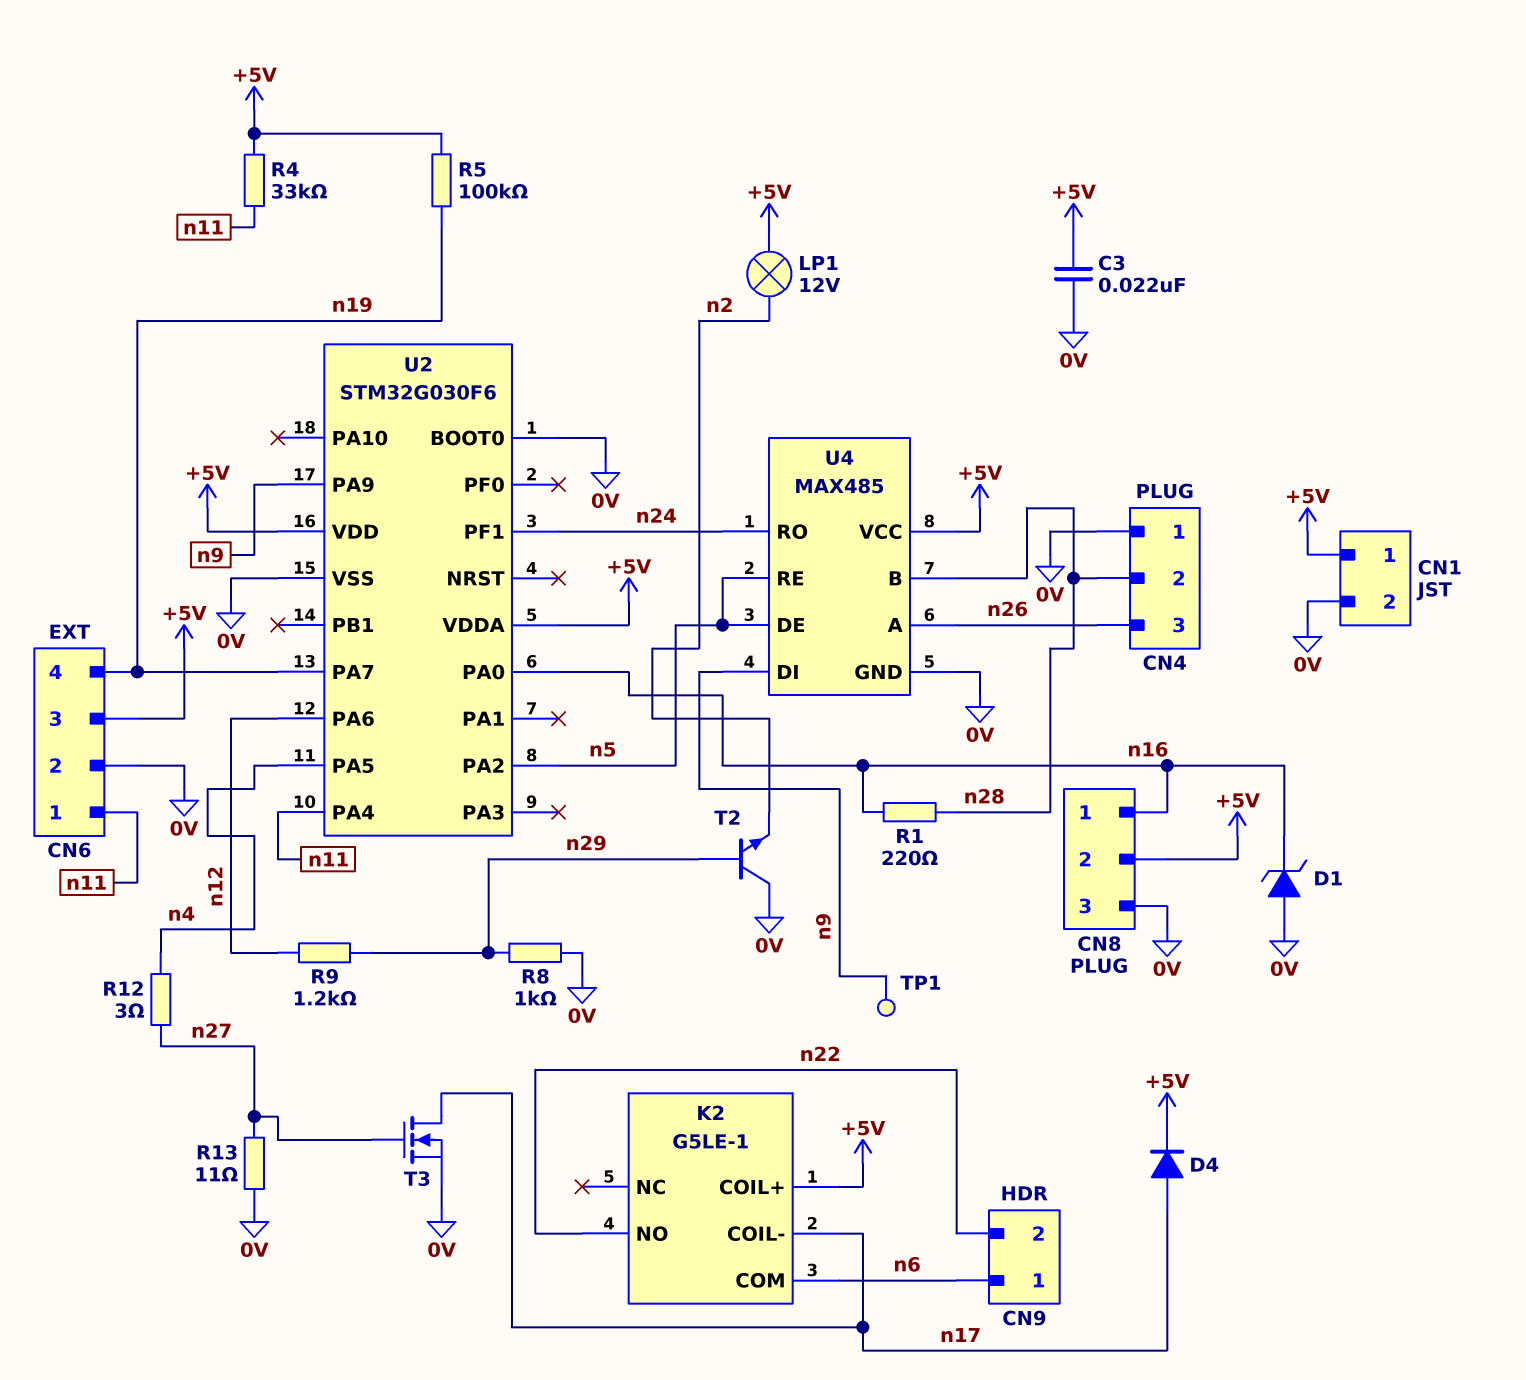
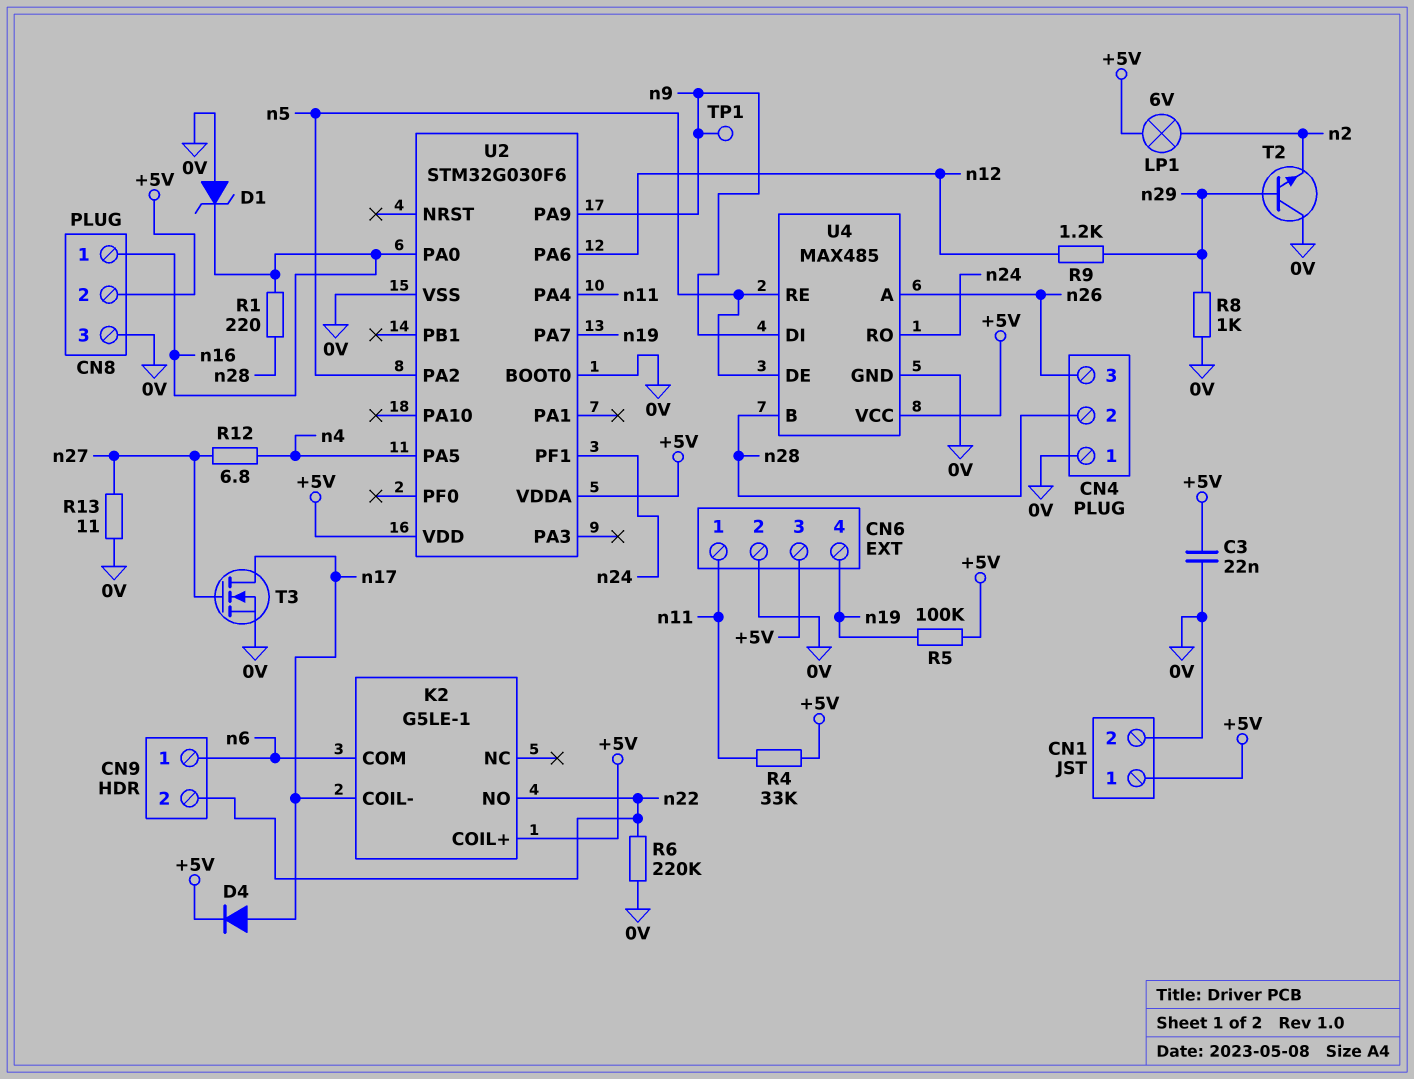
LP1: lamp 12V (+5V, n2) -> lamp 6V (+5V, n2)
R6: none -> 220k (0V, n22)
R12: 3 (n4, n27) -> 6.8 (n4, n27)

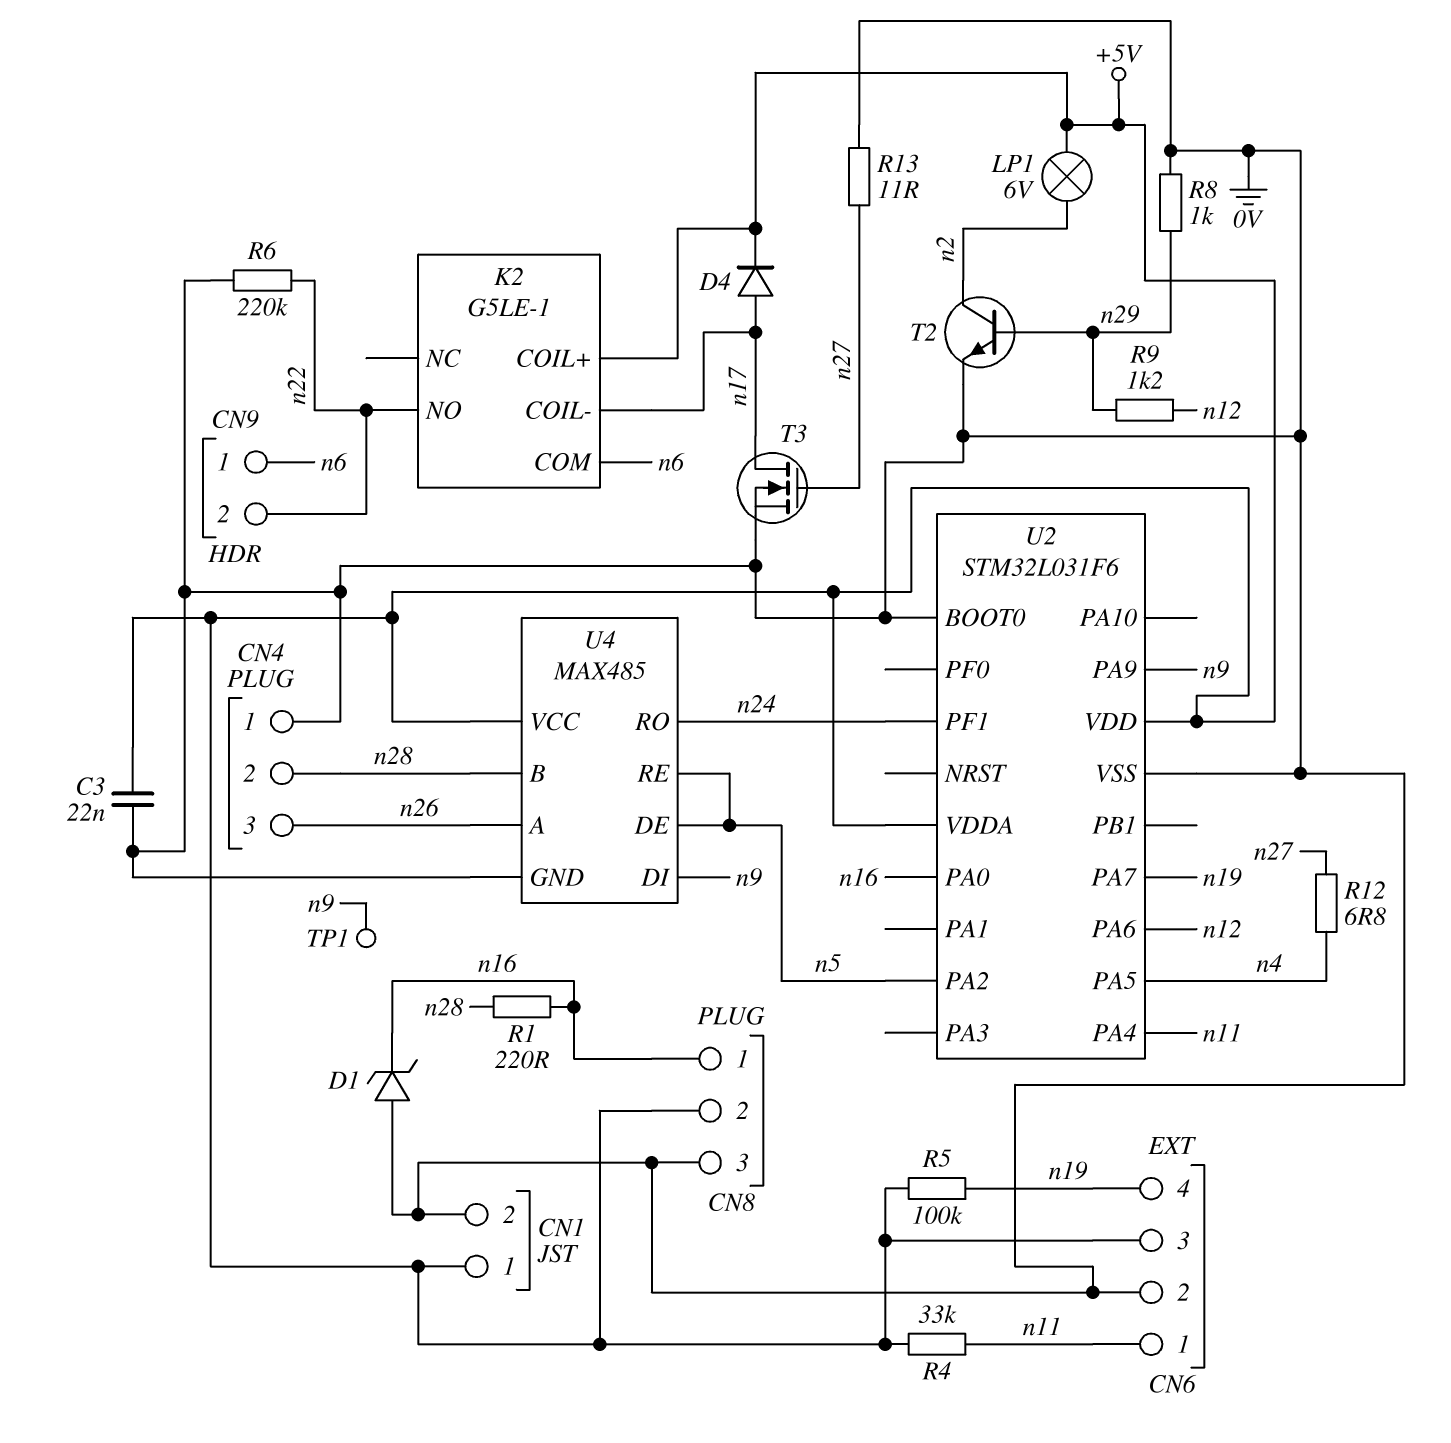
T2: NPN (B n29, C 0V, E n2) -> NPN (B n29, C n2, E 0V)
U2: STM32G030F6 -> STM32L031F6

